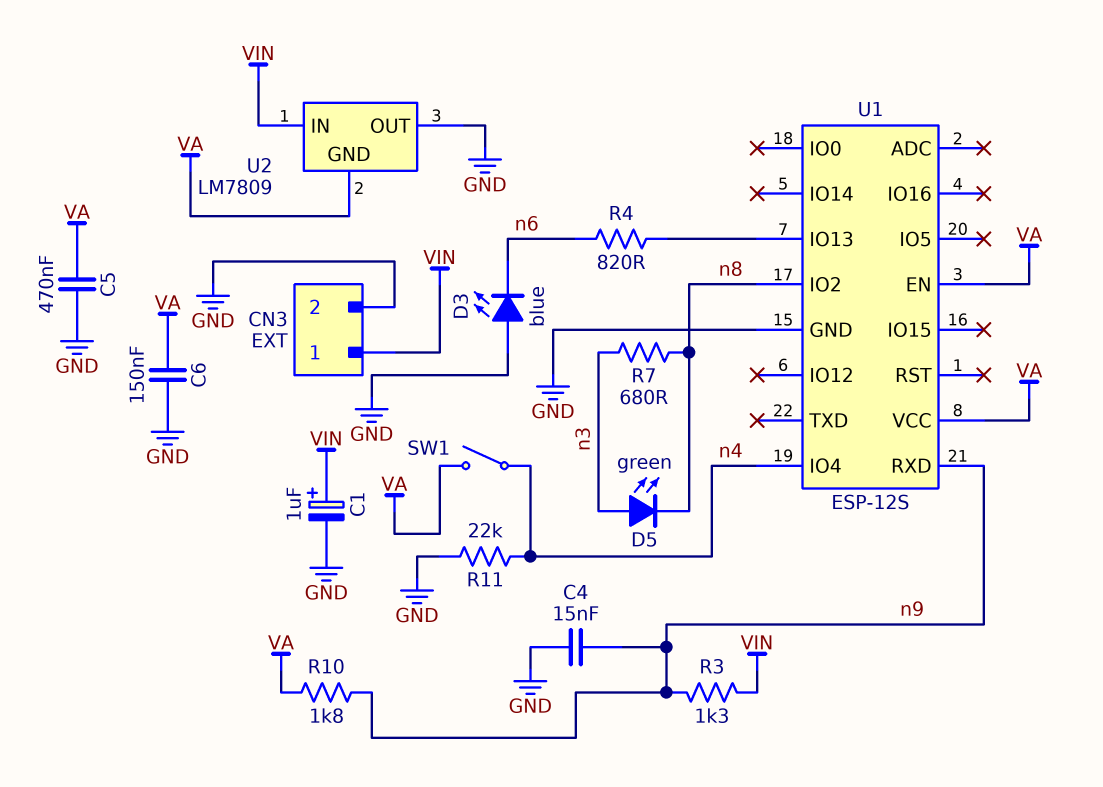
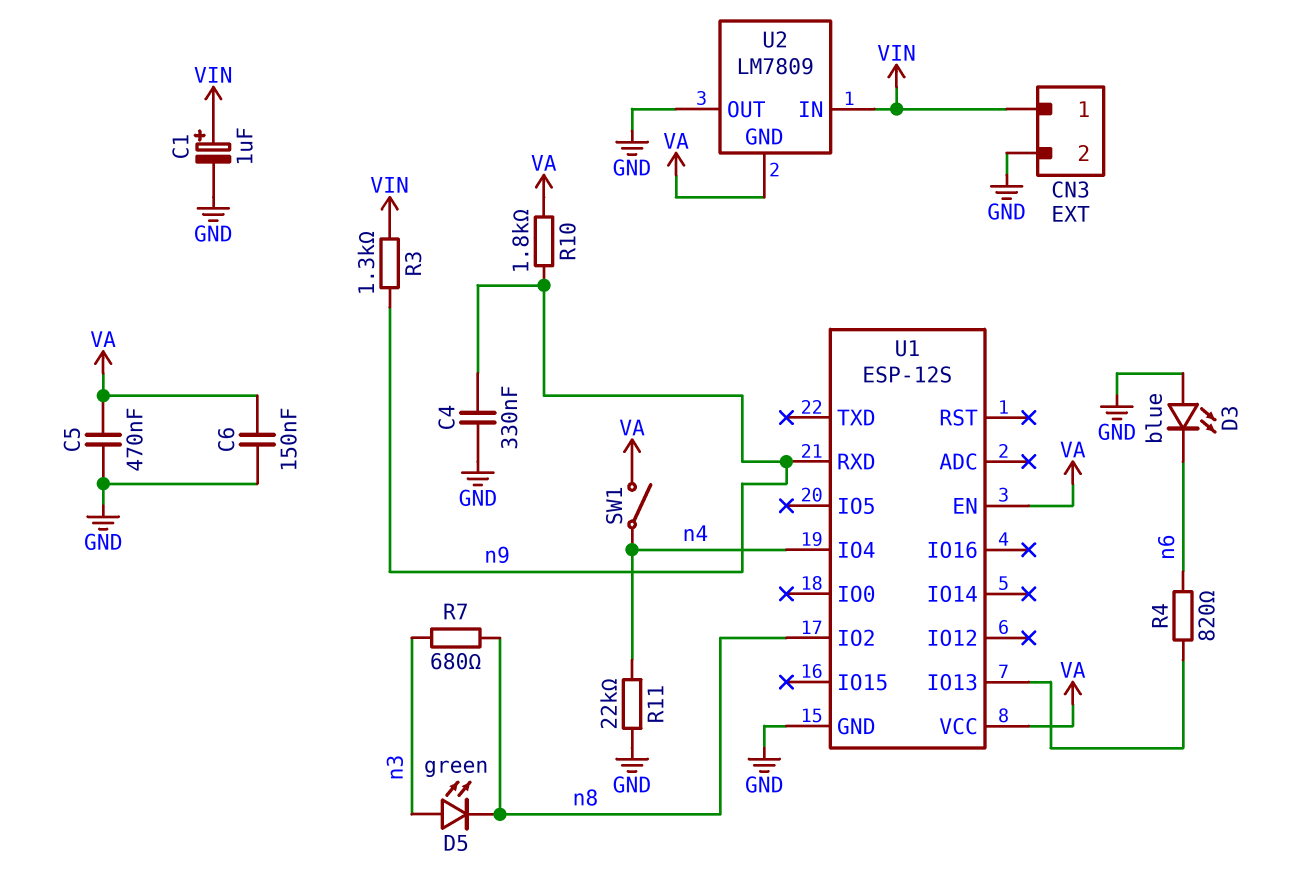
C4: 15nF (GND, n9) -> 330nF (GND, n9)

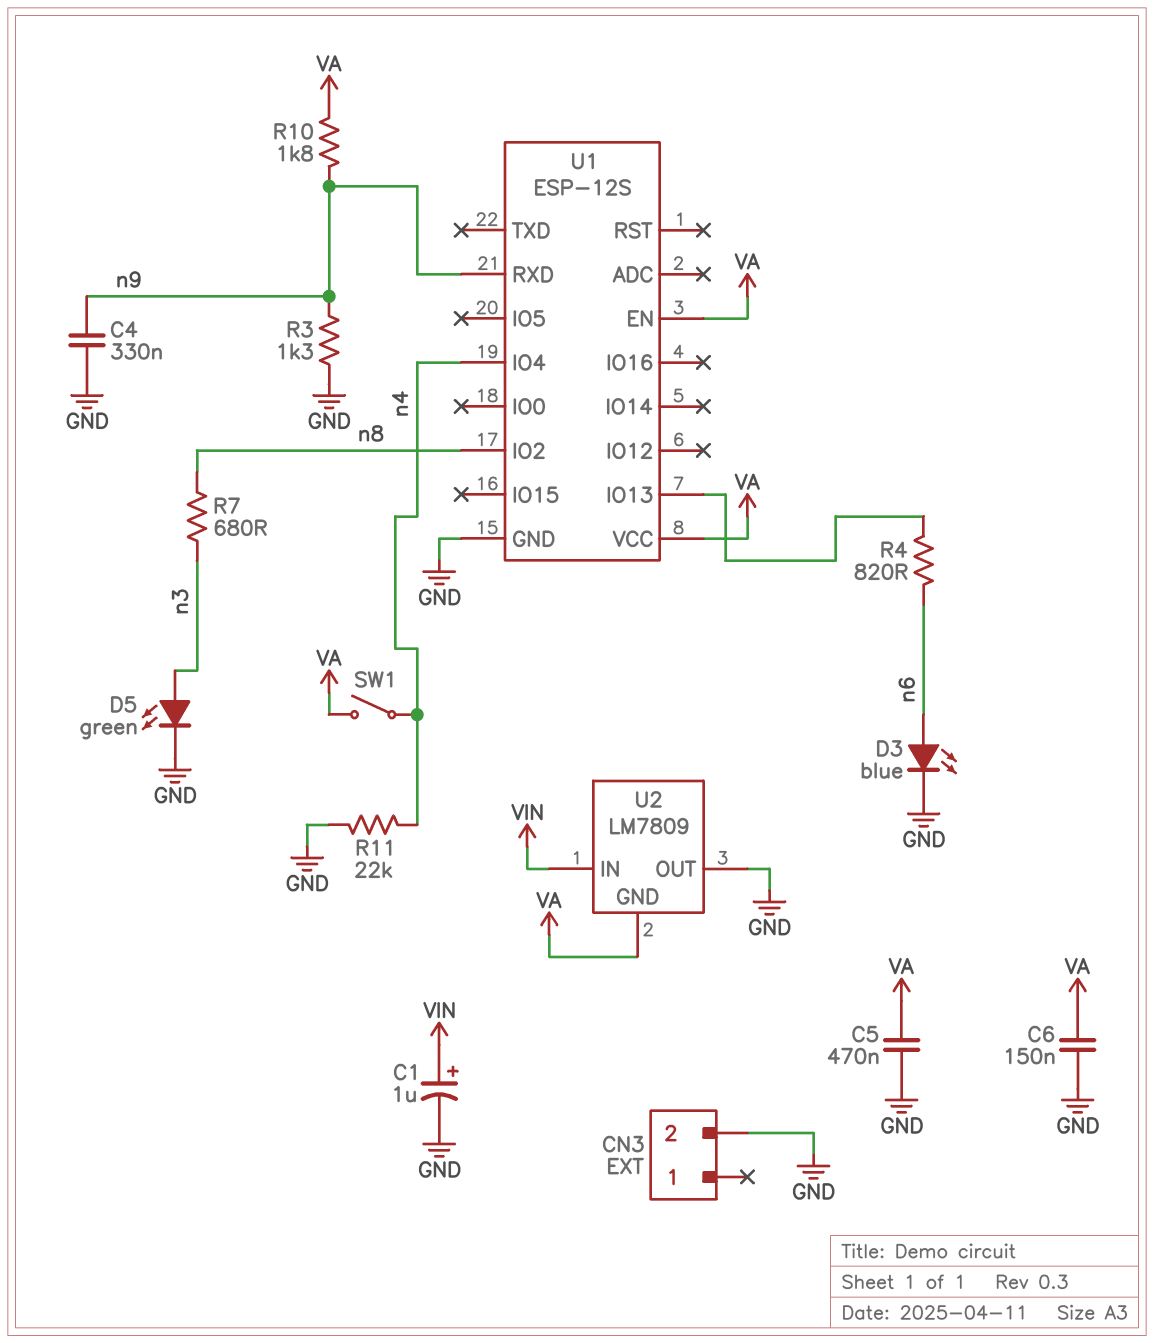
CN3 pin 1: VIN -> none
D3: LED blue (A GND, K n6) -> LED blue (A n6, K GND)
D5: LED green (A n3, K n8) -> LED green (A n3, K GND)
R3: 1.3k (VIN, n9) -> 1.3k (GND, n9)

